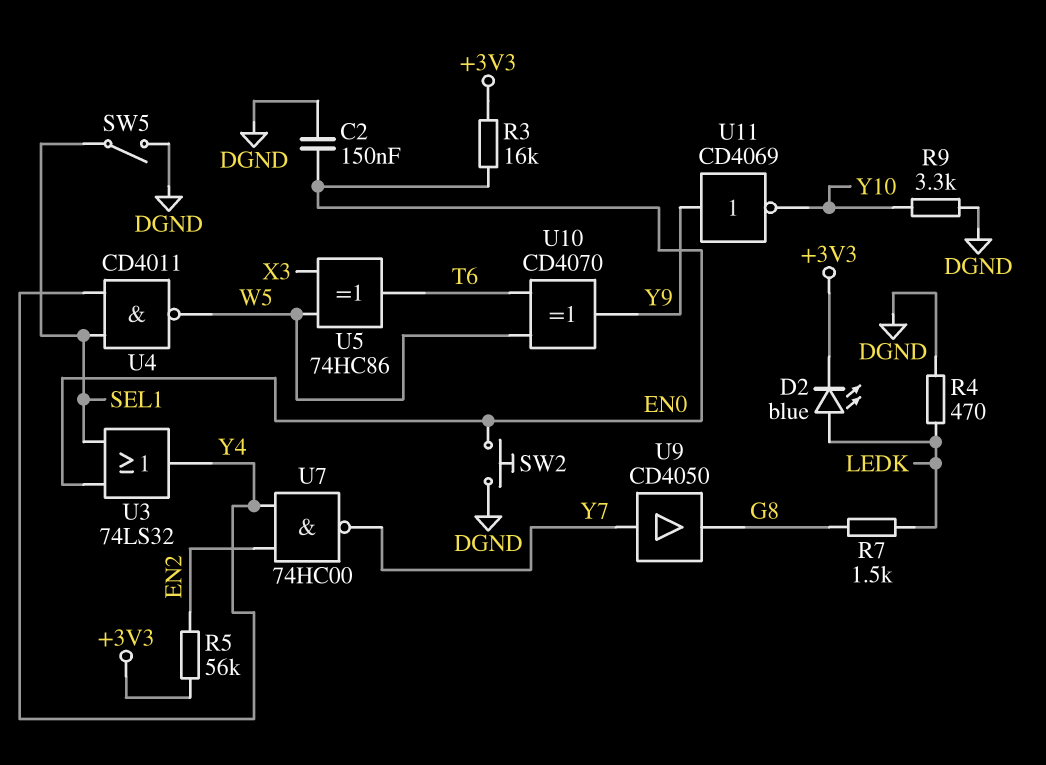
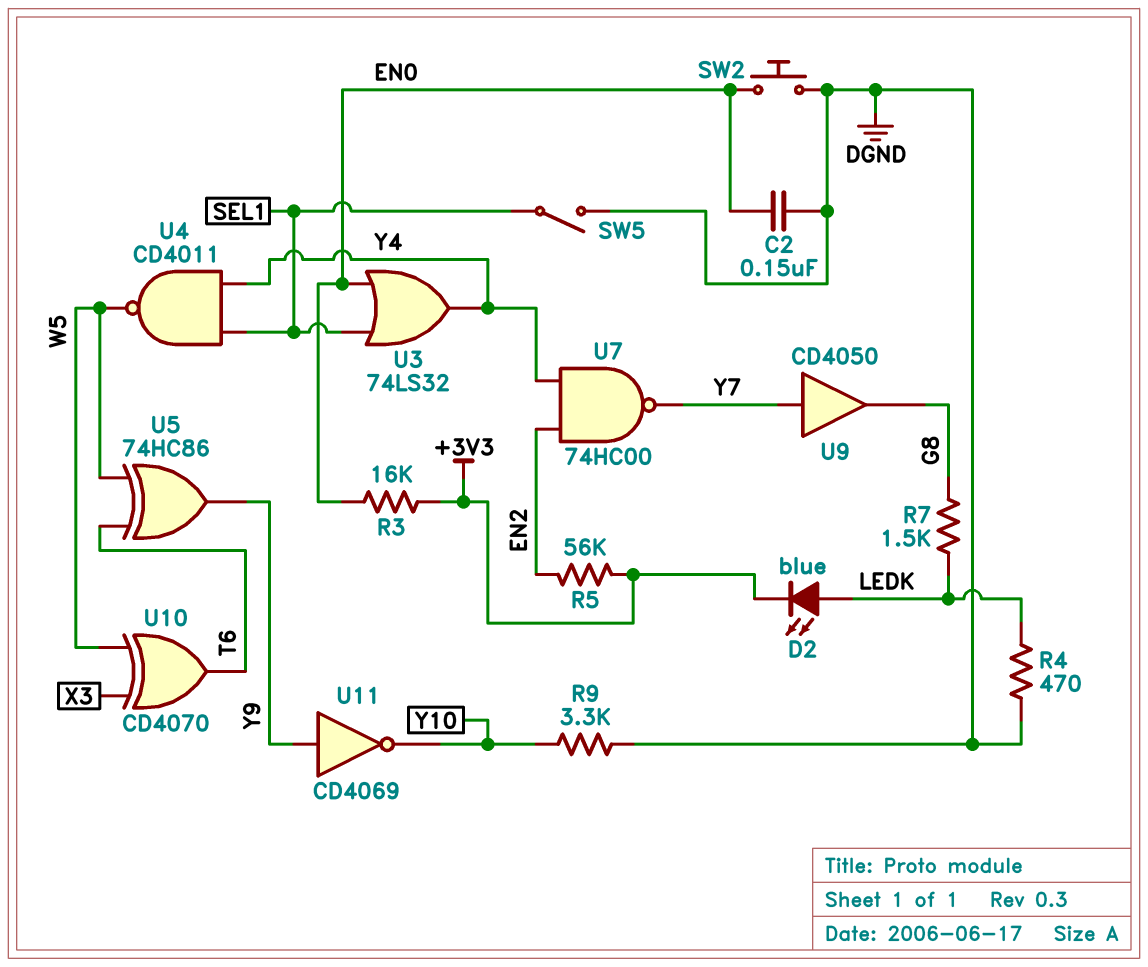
U5: XOR 74HC86 (in W5, in X3, out T6) -> XOR 74HC86 (in T6, in W5, out Y9)
U10: XOR CD4070 (in T6, in W5, out Y9) -> XOR CD4070 (in W5, in X3, out T6)

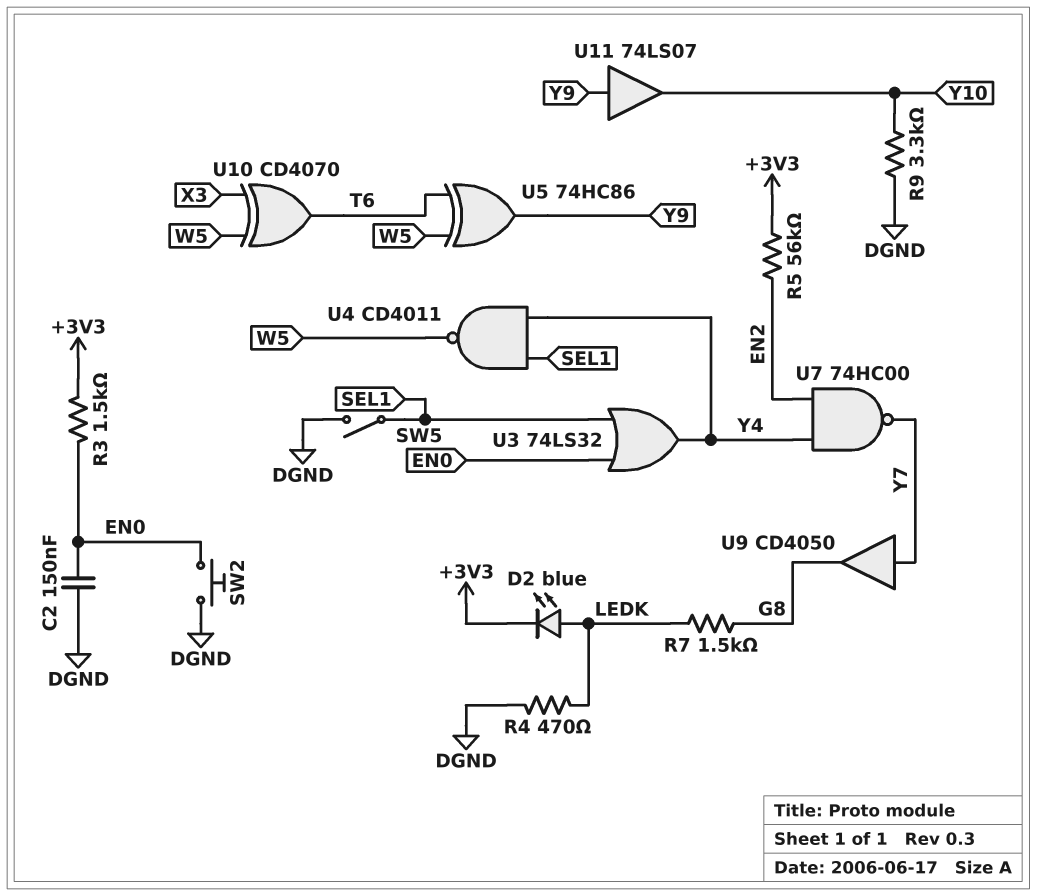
R3: 16k (+3V3, EN0) -> 1.5k (+3V3, EN0)
U11: NOT CD4069 (in Y9, out Y10) -> buffer 74LS07 (in Y9, out Y10)

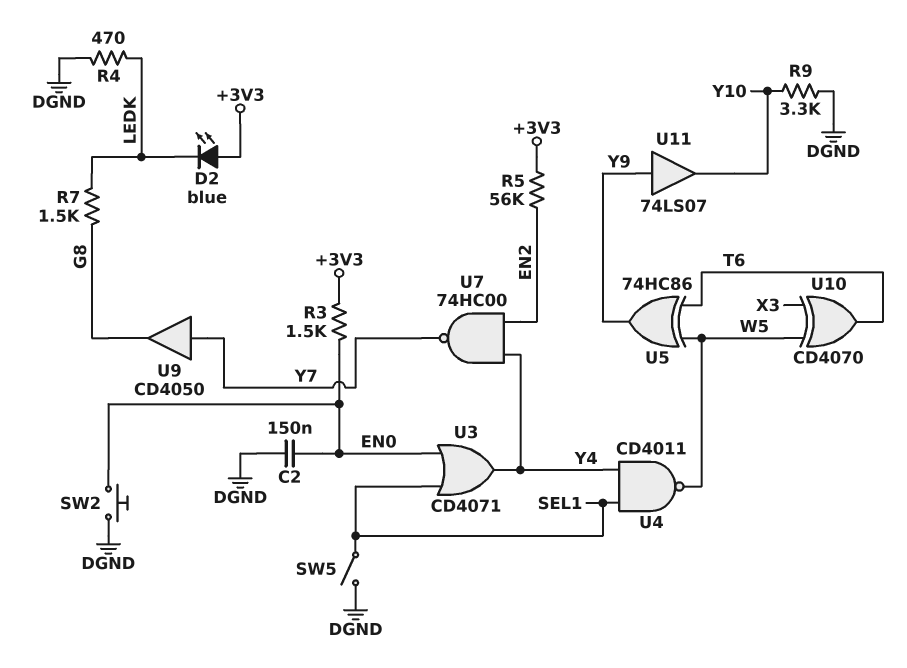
D2: LED blue (A LEDK, K +3V3) -> LED blue (A +3V3, K LEDK)
U3: OR 74LS32 (in EN0, in SEL1, out Y4) -> OR CD4071 (in EN0, in SEL1, out Y4)

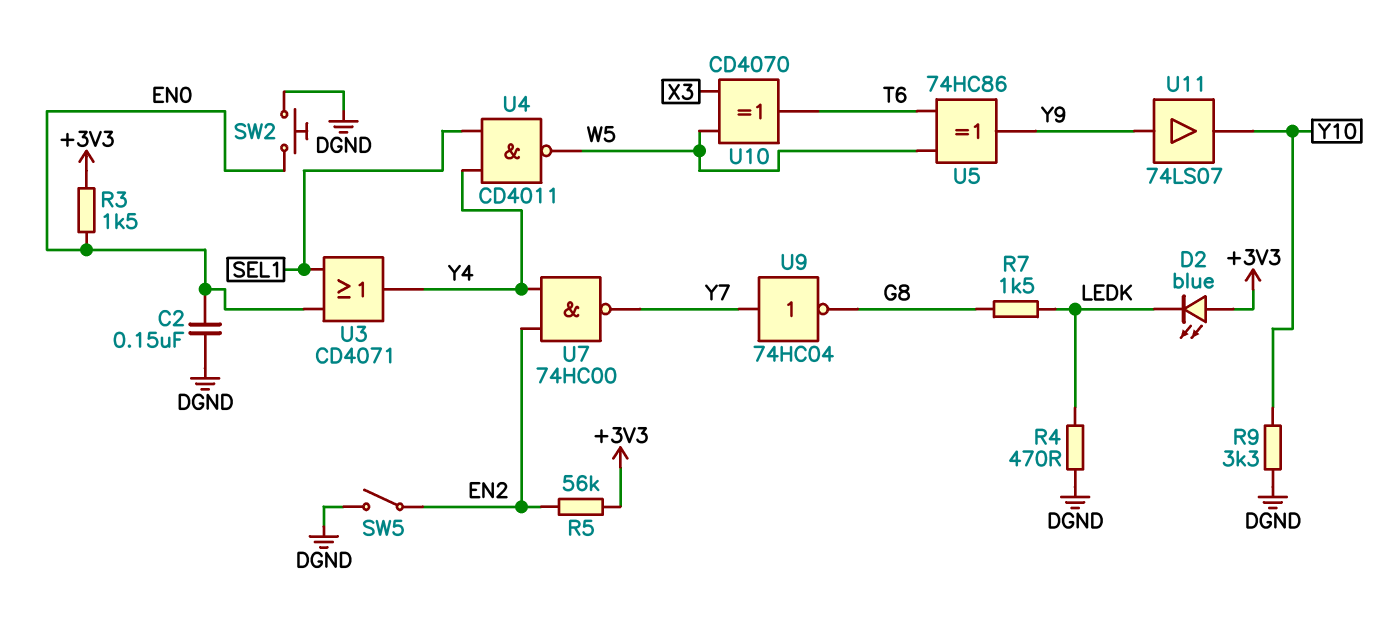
SW5: switch (DGND, SEL1) -> switch (DGND, EN2)
U9: buffer CD4050 (in Y7, out G8) -> NOT 74HC04 (in Y7, out G8)

